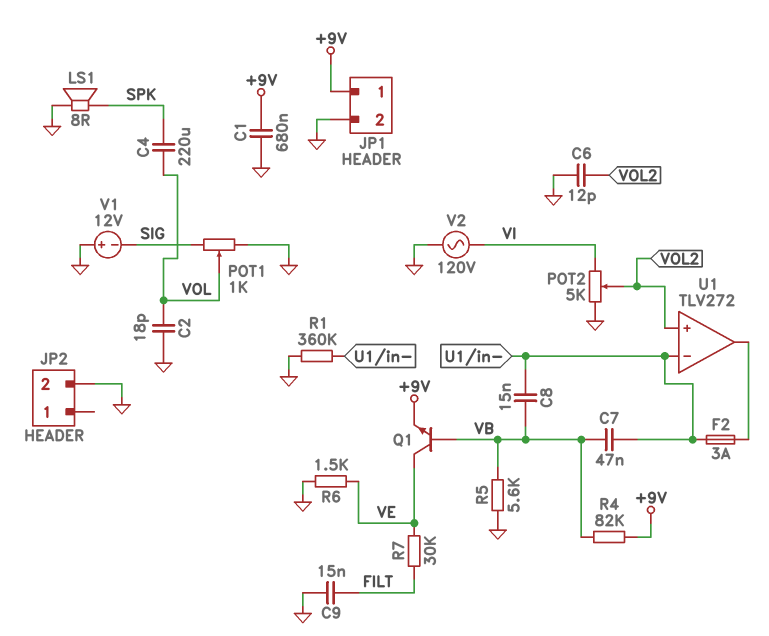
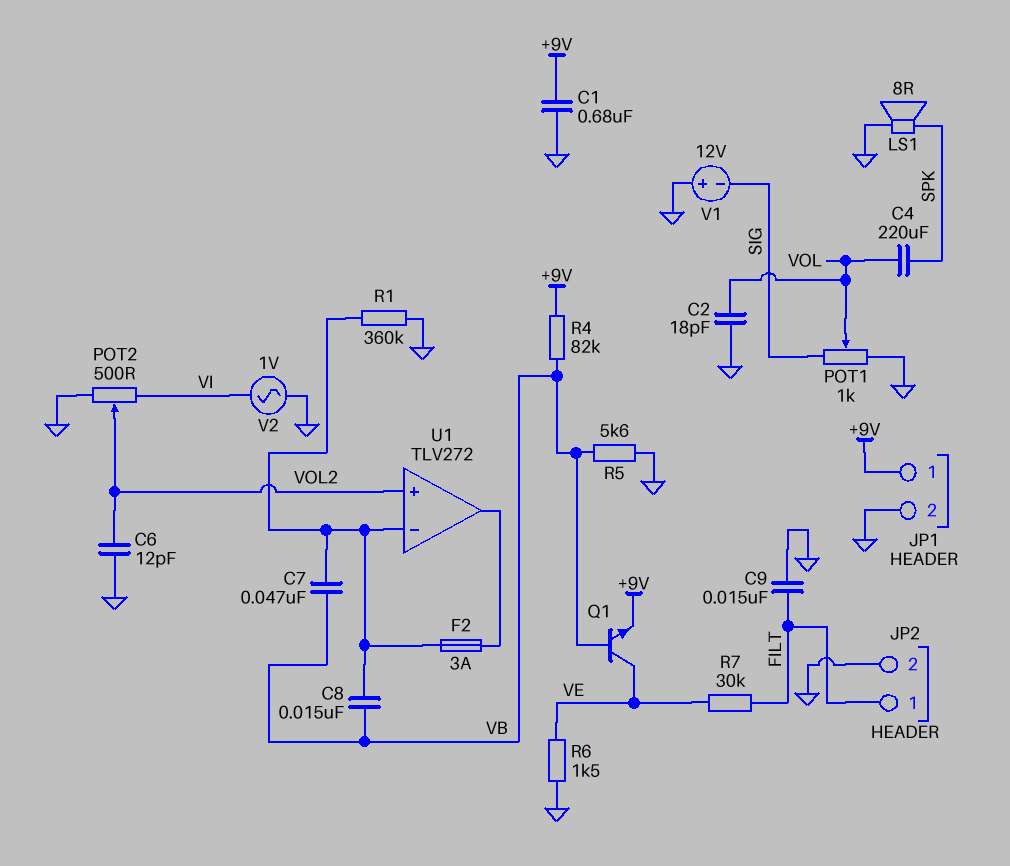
JP2 pin 1: none -> FILT
POT2: 5k (GND, VI, wiper VOL2) -> 500 (GND, VI, wiper VOL2)
V2: AC 120V (GND, VI) -> AC 1V (GND, VI)

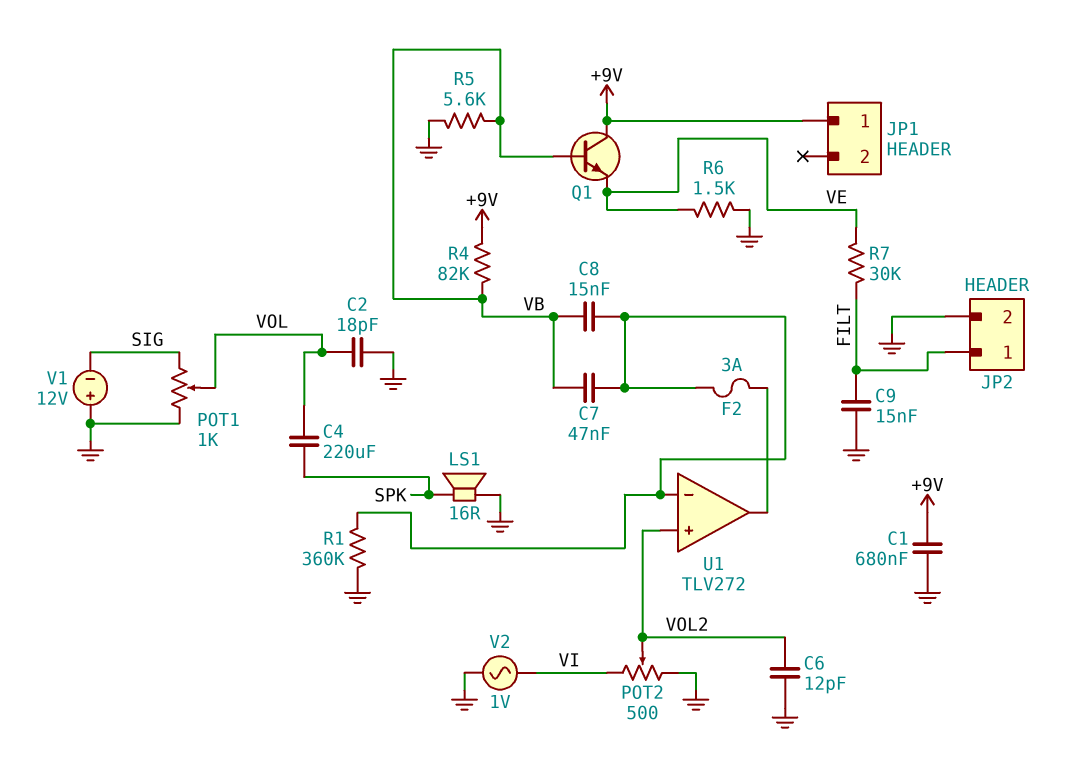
JP1 pin 2: GND -> none
LS1: speaker 8R (GND, SPK) -> speaker 16R (GND, SPK)
Q1: NPN (B VB, C VE, E +9V) -> NPN (B VB, C +9V, E VE)

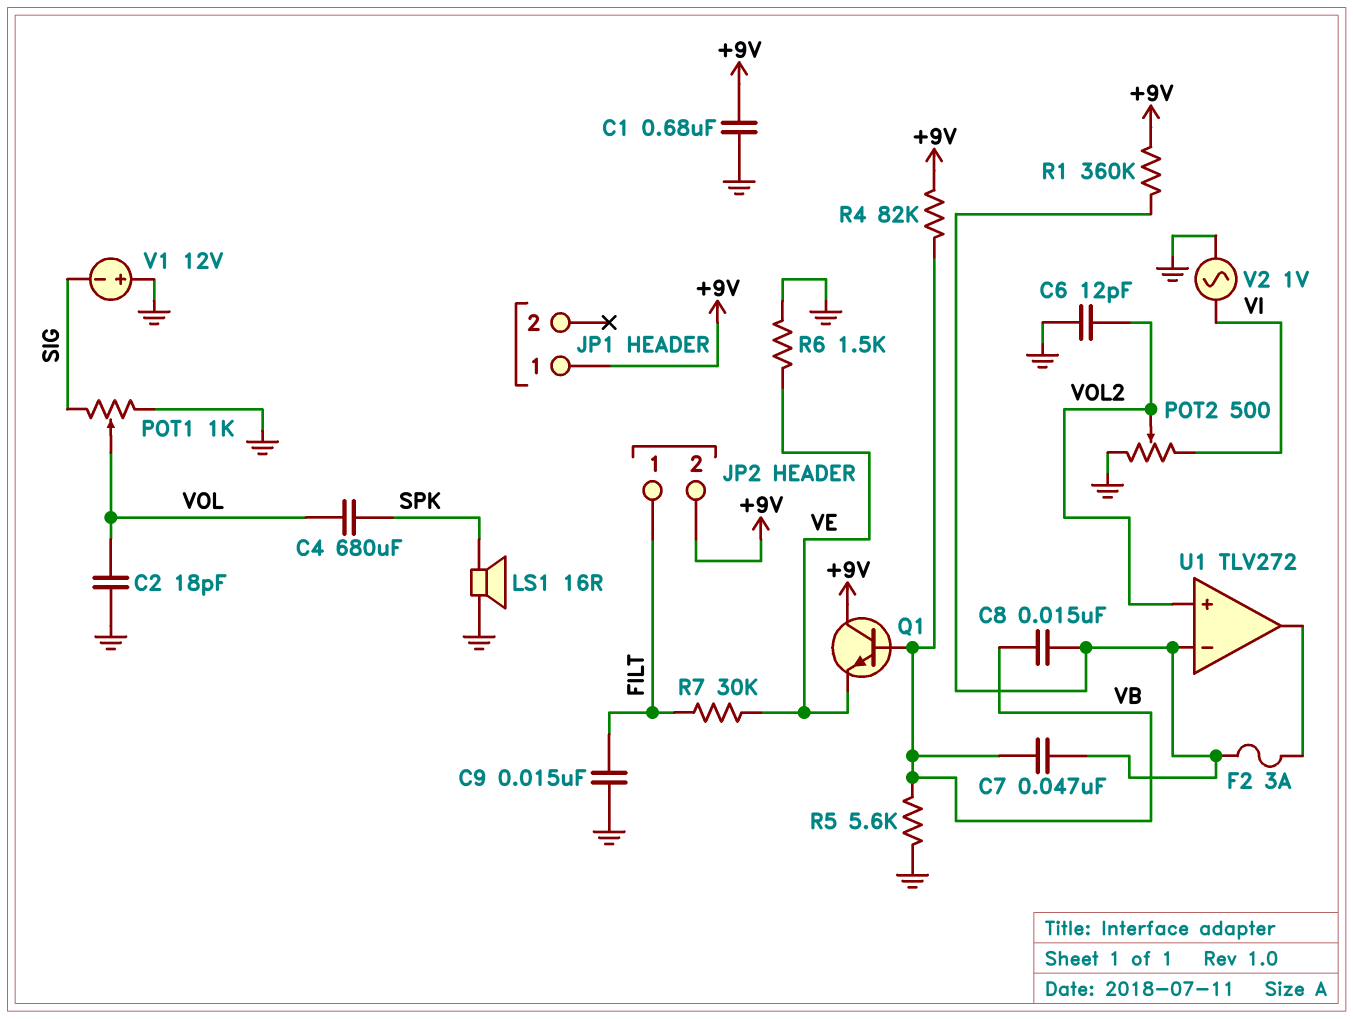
C4: 220uF (SPK, VOL) -> 680uF (SPK, VOL)
JP2 pin 2: GND -> +9V
R1: 360k (GND, U1/in-) -> 360k (+9V, U1/in-)

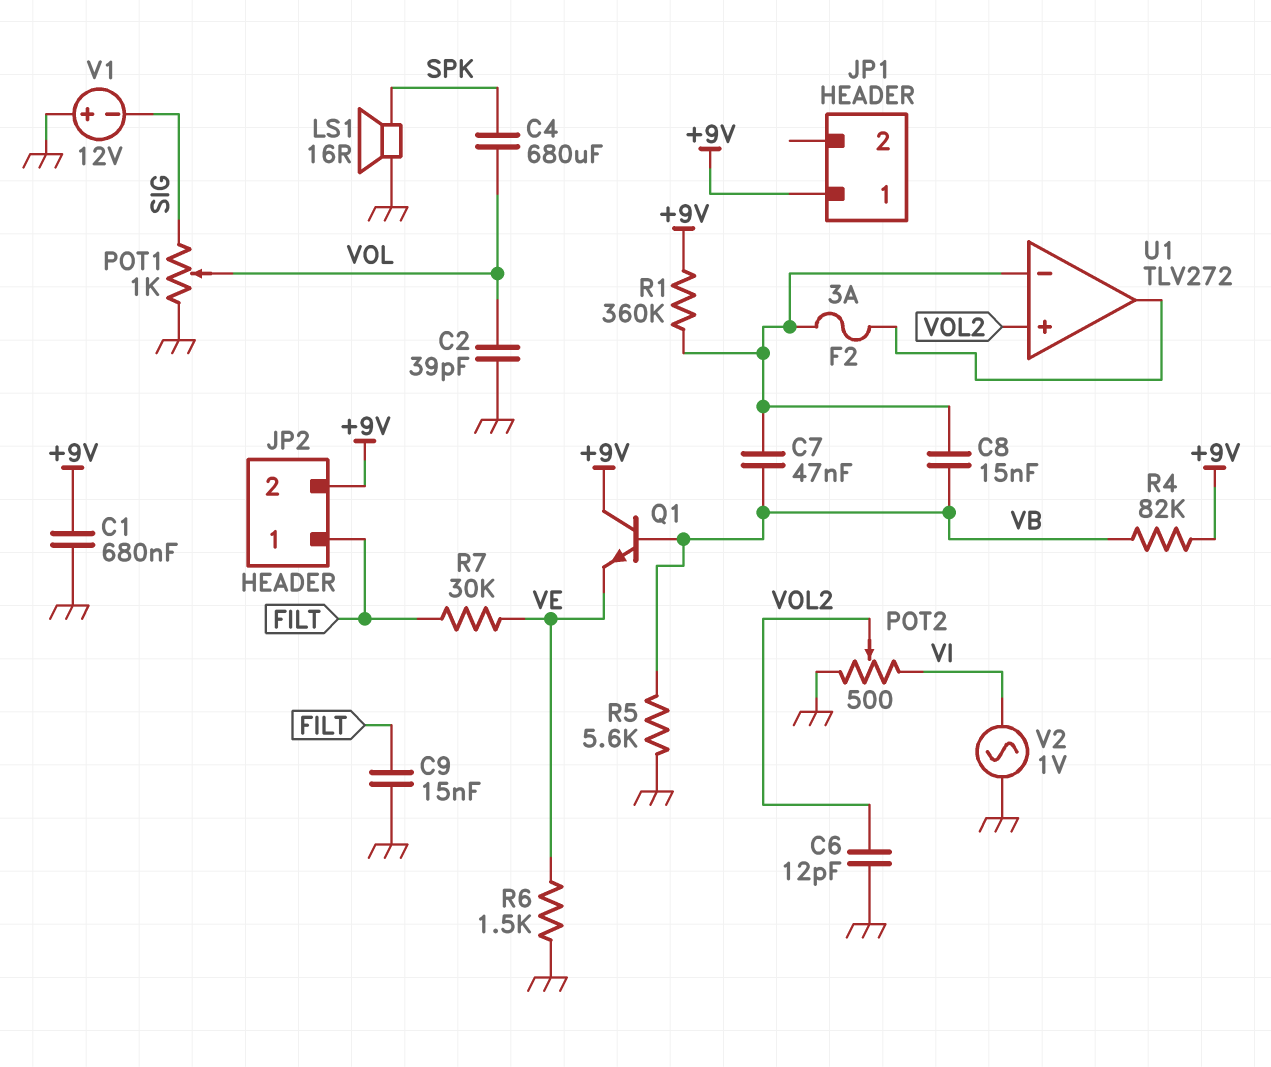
C2: 18pF (GND, VOL) -> 39pF (GND, VOL)

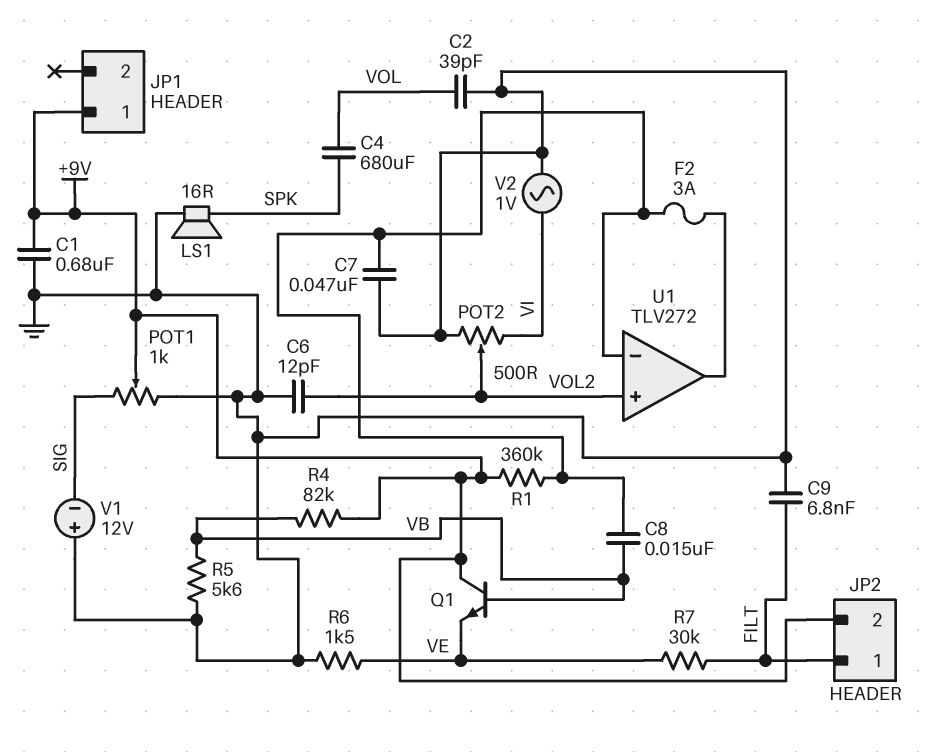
C7: 47nF (U1/in-, VB) -> 47nF (GND, U1/in-)
C9: 15nF (FILT, GND) -> 6.8nF (FILT, GND)
POT1: 1k (GND, SIG, wiper VOL) -> 1k (GND, SIG, wiper +9V)

